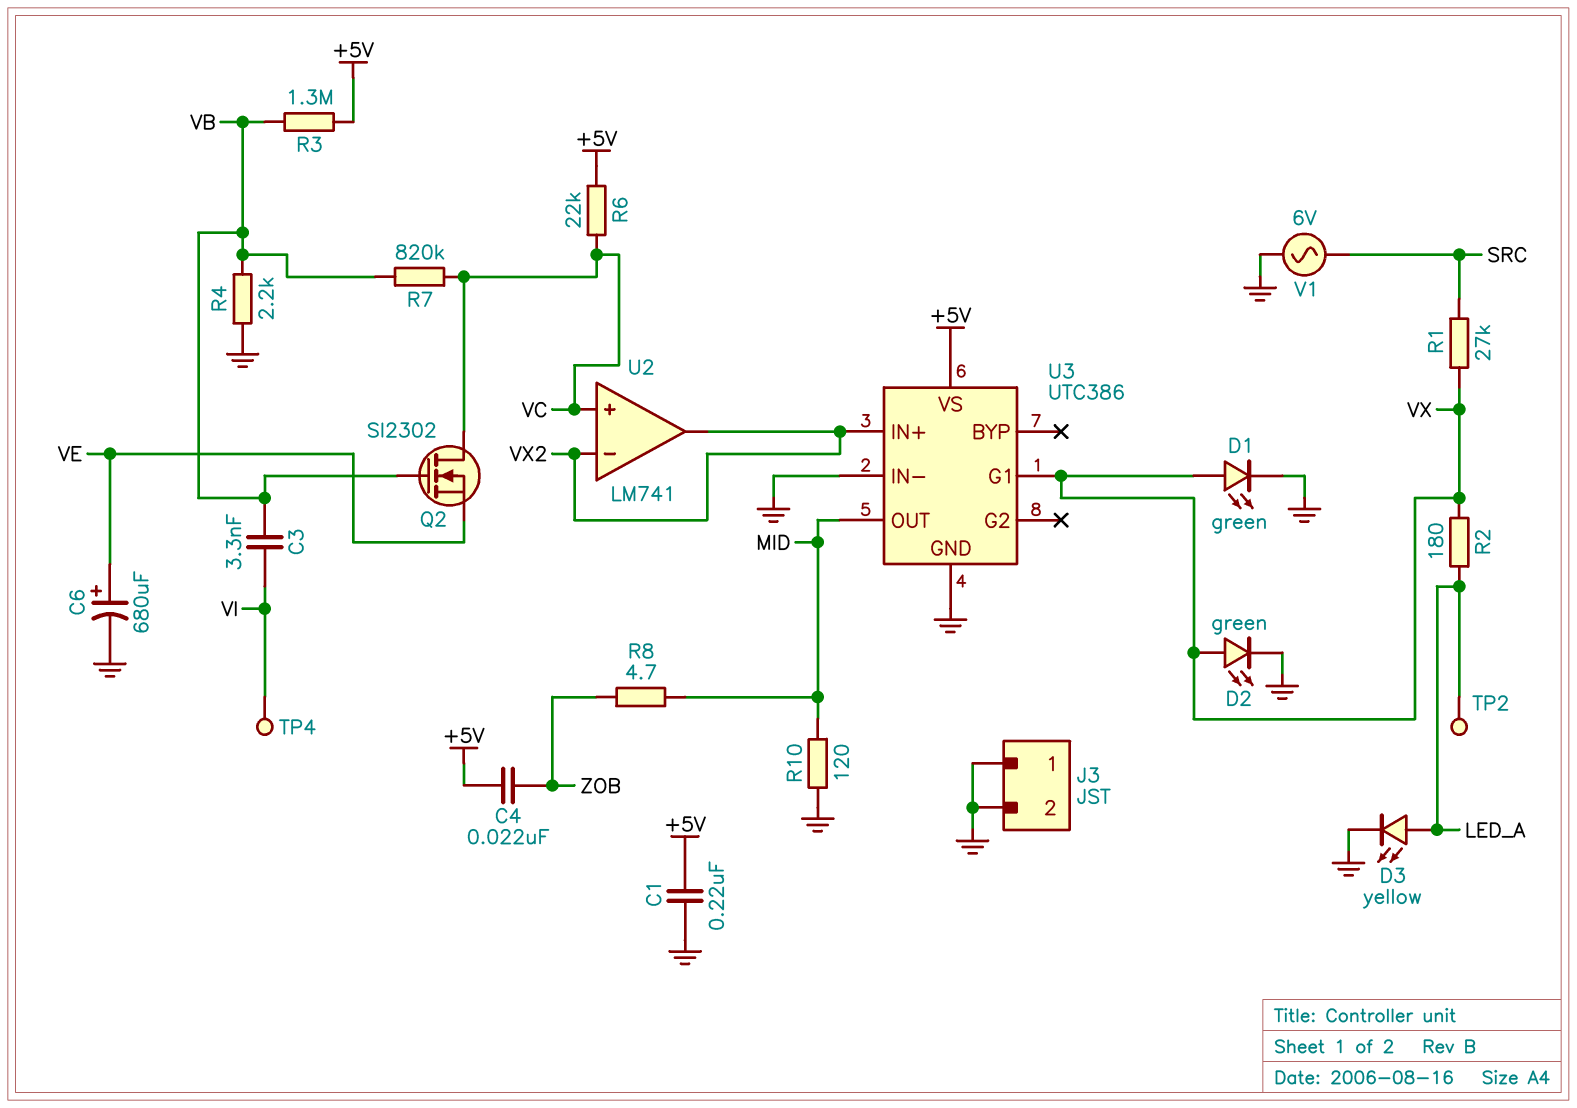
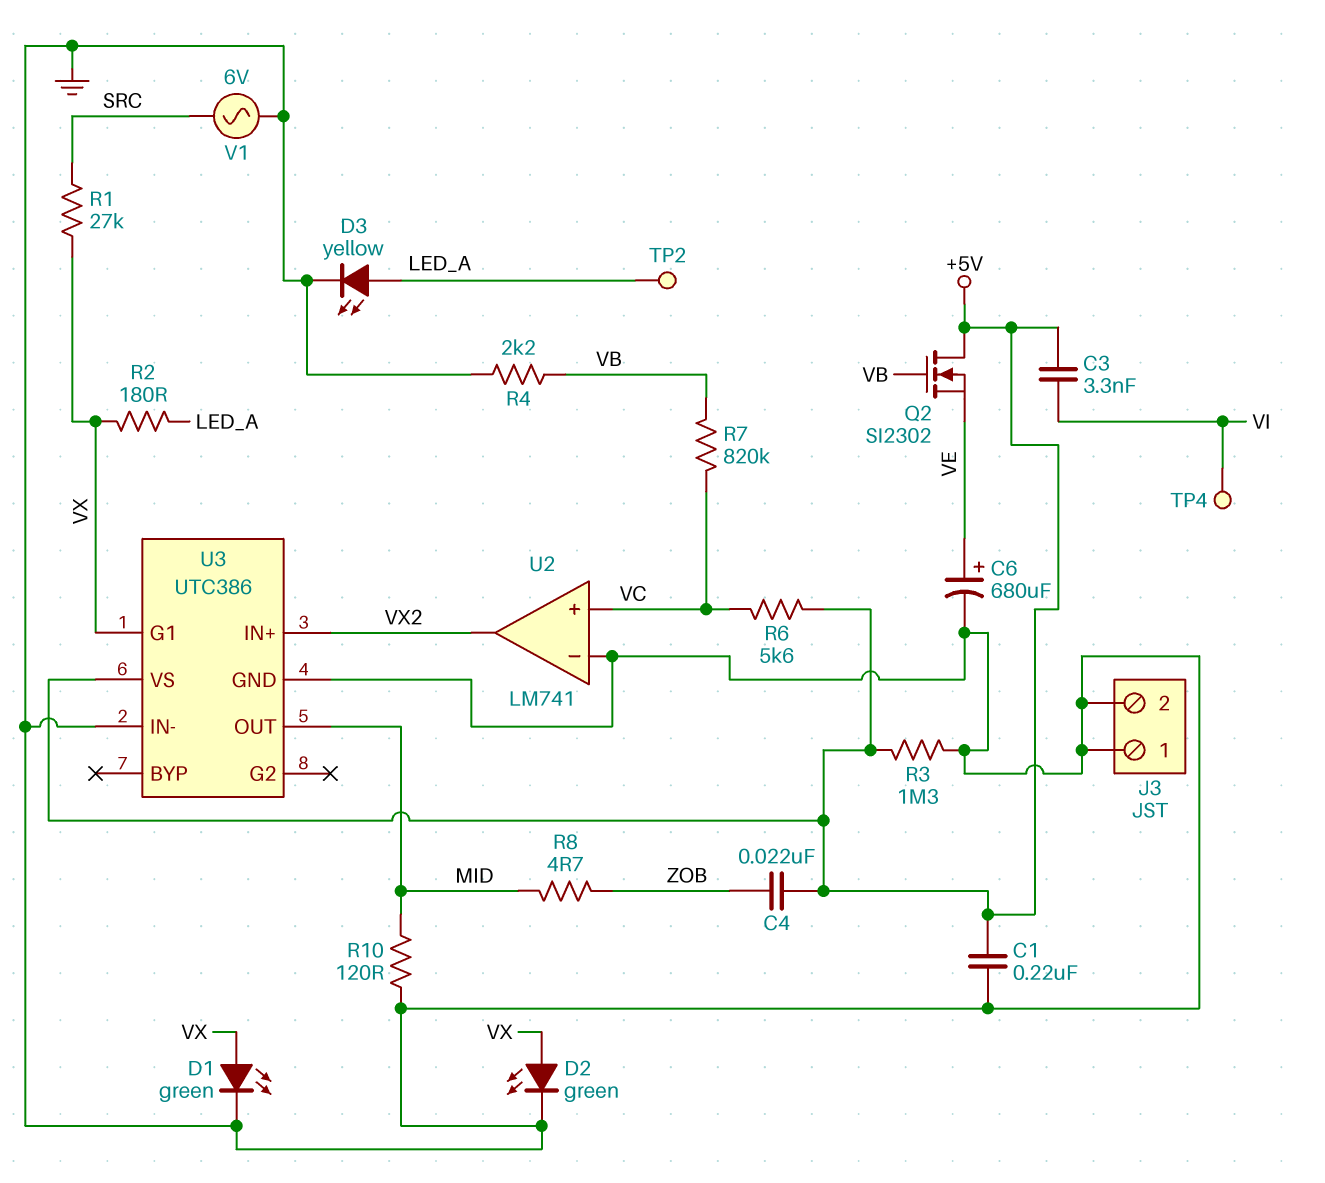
C3: 3.3nF (VB, VI) -> 3.3nF (+5V, VI)
Q2: NMOS SI2302 (G VB, D VC, S VE) -> NMOS SI2302 (G VB, D +5V, S VE)
R3: 1.3M (+5V, VB) -> 1.3M (+5V, GND)
R6: 22k (+5V, VC) -> 5.6k (+5V, VC)
U2 pin in-: VX2 -> GND

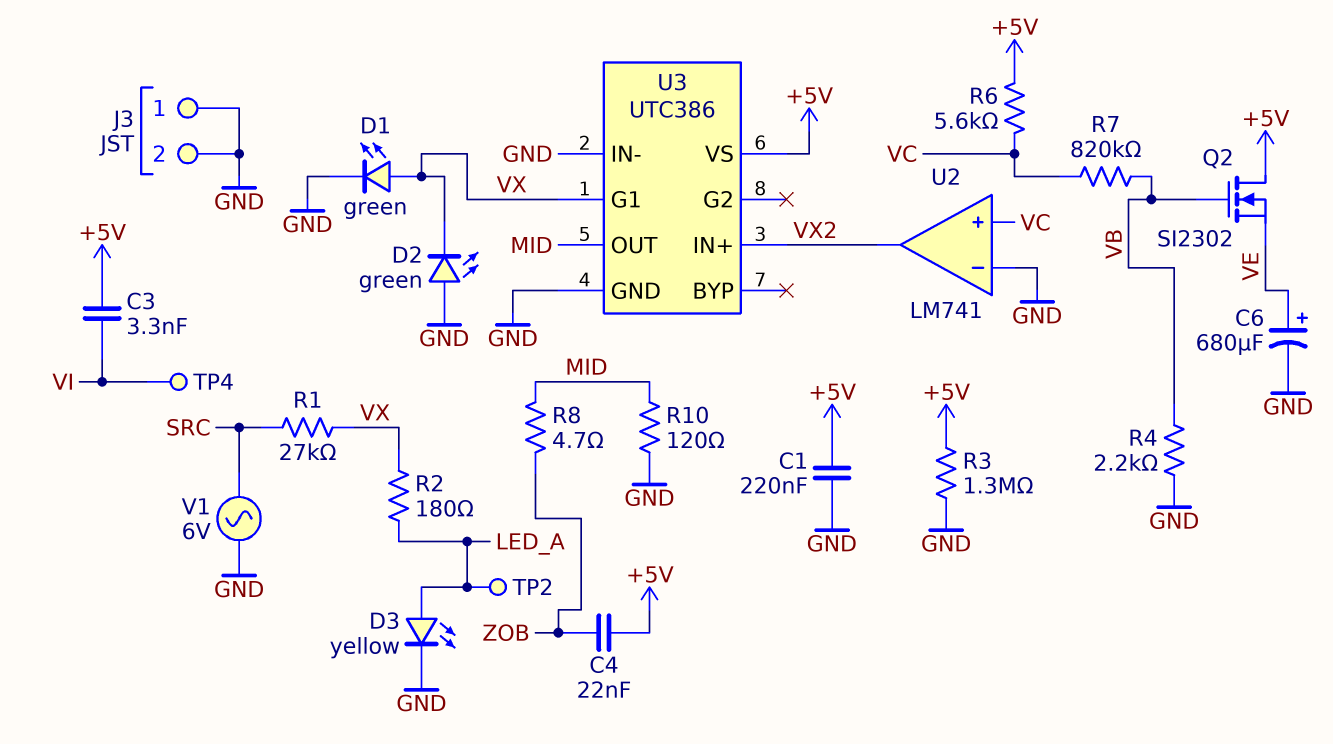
D2: LED green (A VX, K GND) -> LED green (A GND, K VX)

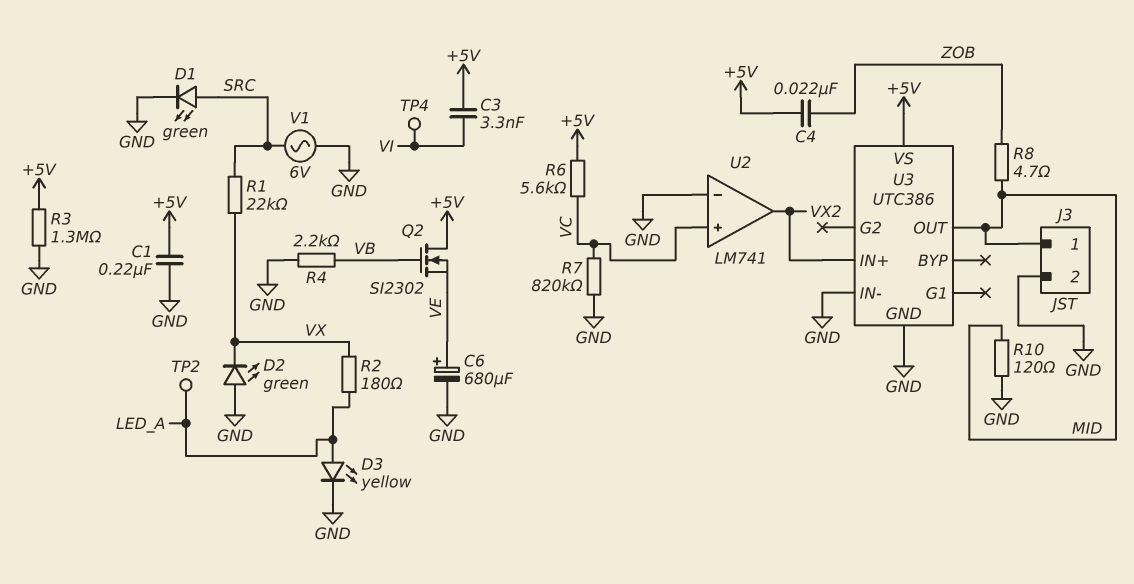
D1: LED green (A VX, K GND) -> LED green (A SRC, K GND)
J3 pin 1: GND -> MID
R1: 27k (SRC, VX) -> 22k (SRC, VX)
R7: 820k (VB, VC) -> 820k (GND, VC)
U3 pin G1: VX -> none

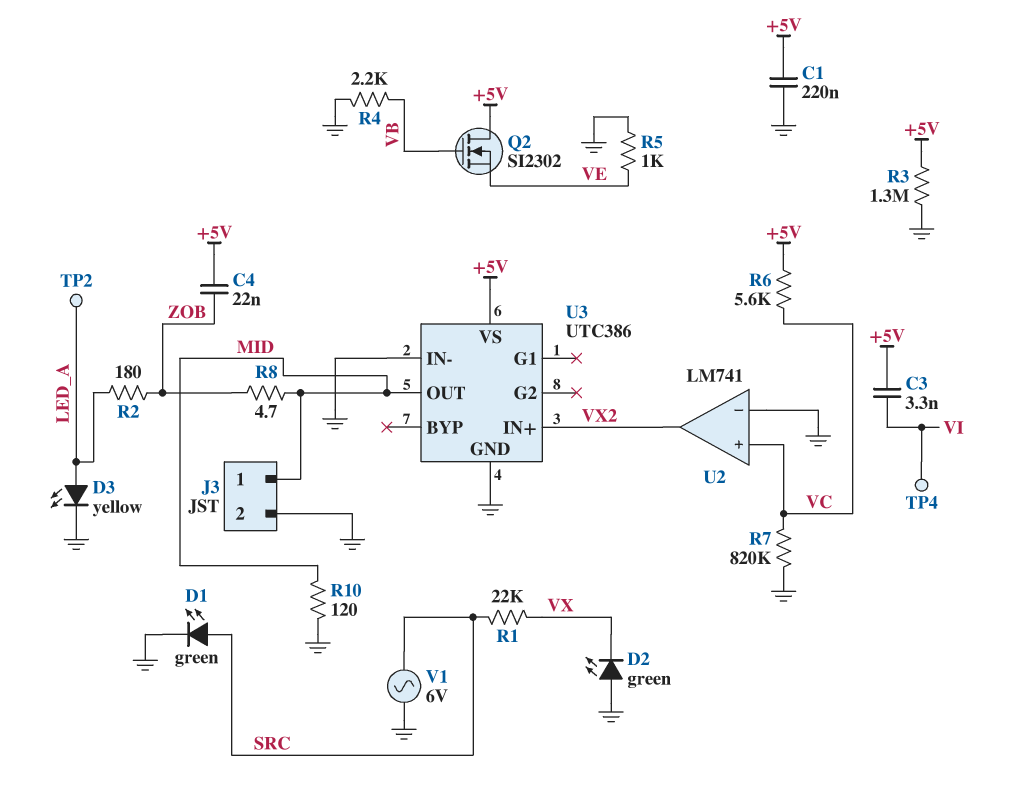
C6: 680uF (plus VE, minus GND) -> none
R2: 180 (LED_A, VX) -> 180 (LED_A, ZOB)
R5: none -> 1k (GND, VE)

